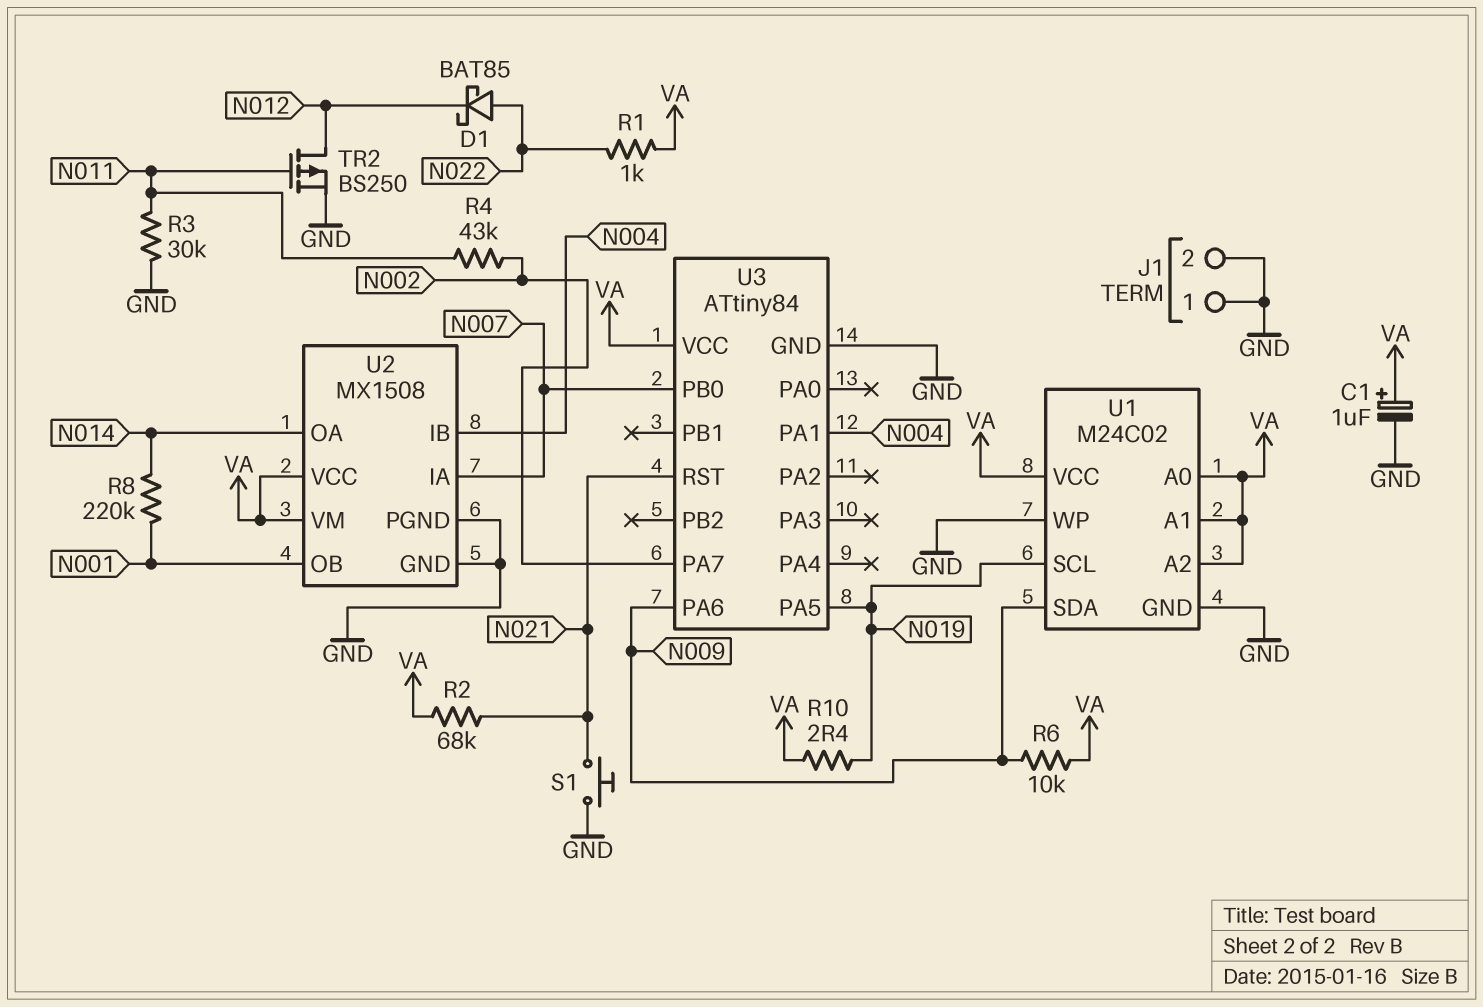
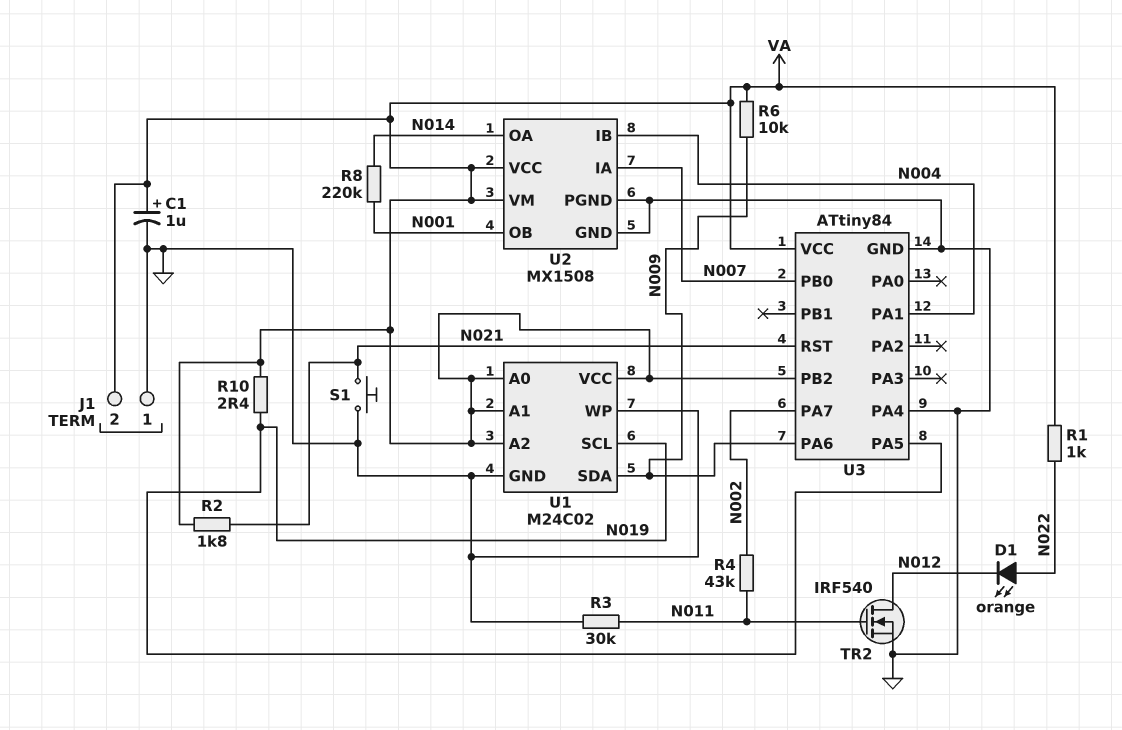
D1: schottky BAT85 (A N022, K N012) -> LED orange (A N022, K N012)
J1 pin 2: GND -> VA
R2: 68k (N021, VA) -> 1.8k (N021, VA)
TR2: PMOS BS250 (G N011, D N012, S GND) -> NMOS IRF540 (G N011, D N012, S GND)
U3 pin PA4: none -> GND
U3 pin PB2: none -> VA

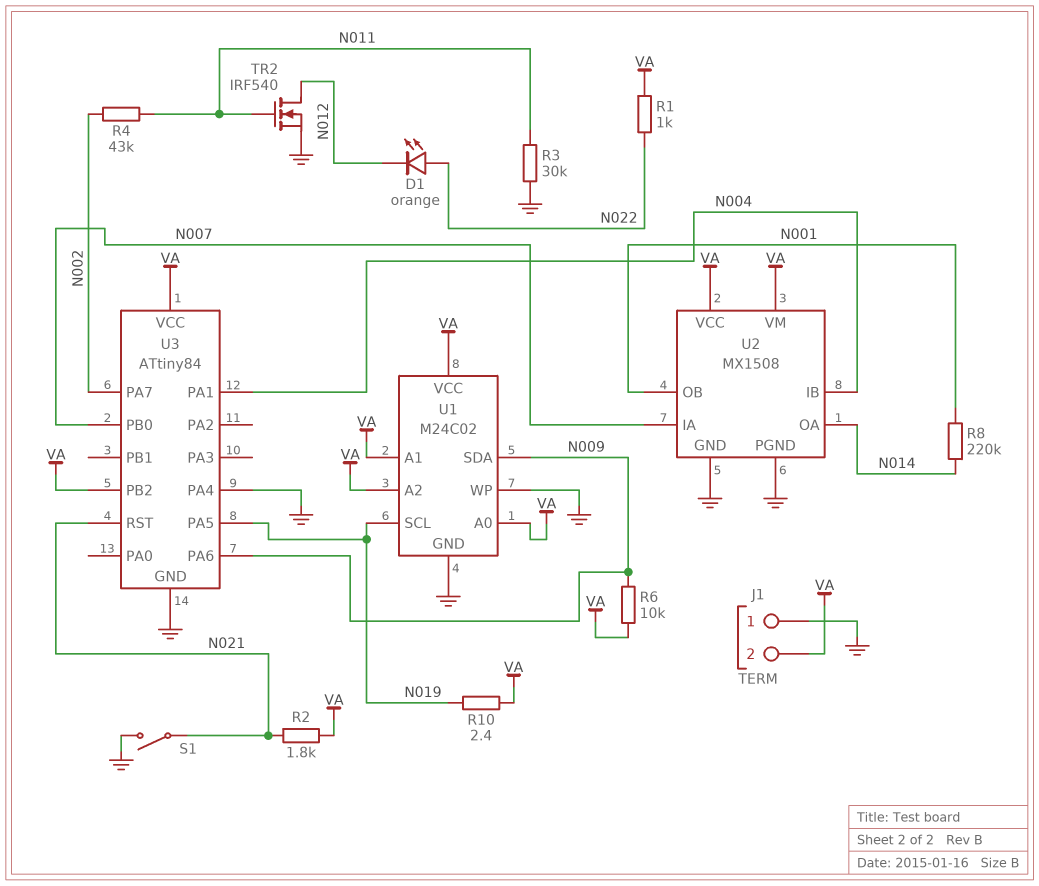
C1: 1uF (plus VA, minus GND) -> none
S1: button (GND, N021) -> switch (GND, N021)

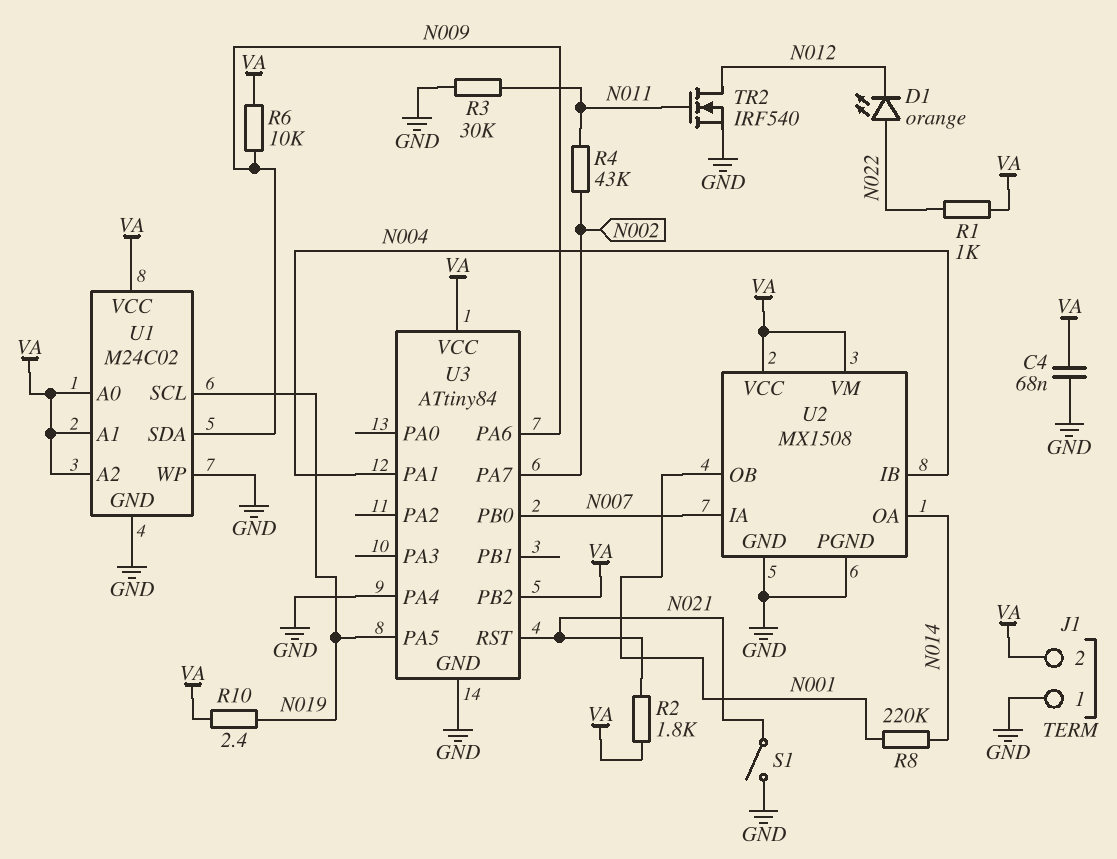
C4: none -> 68nF (GND, VA)

